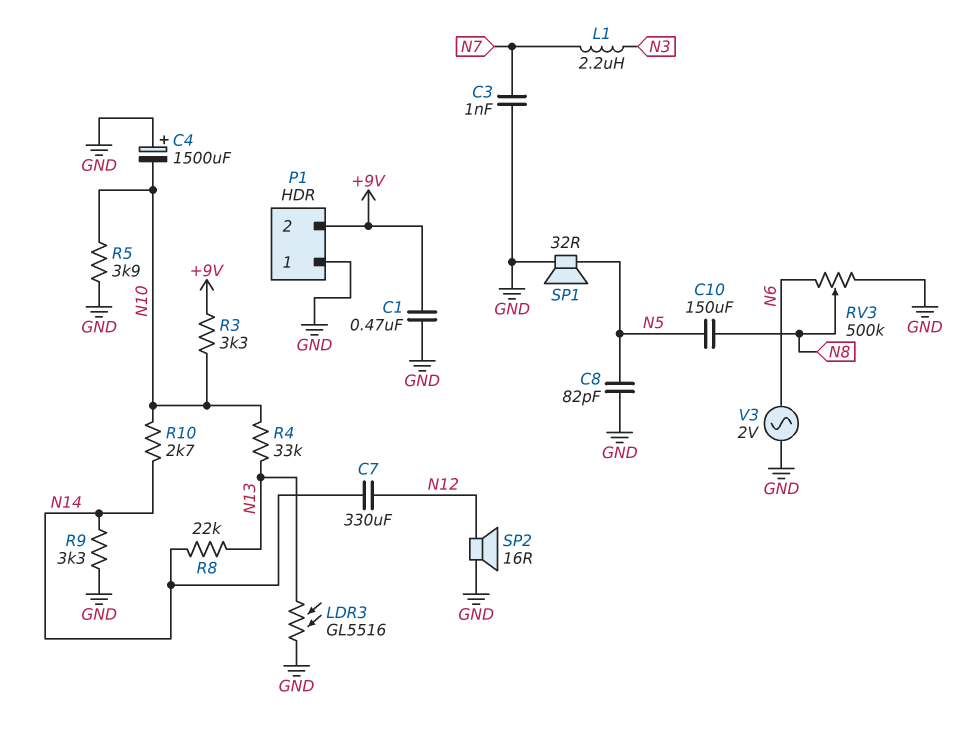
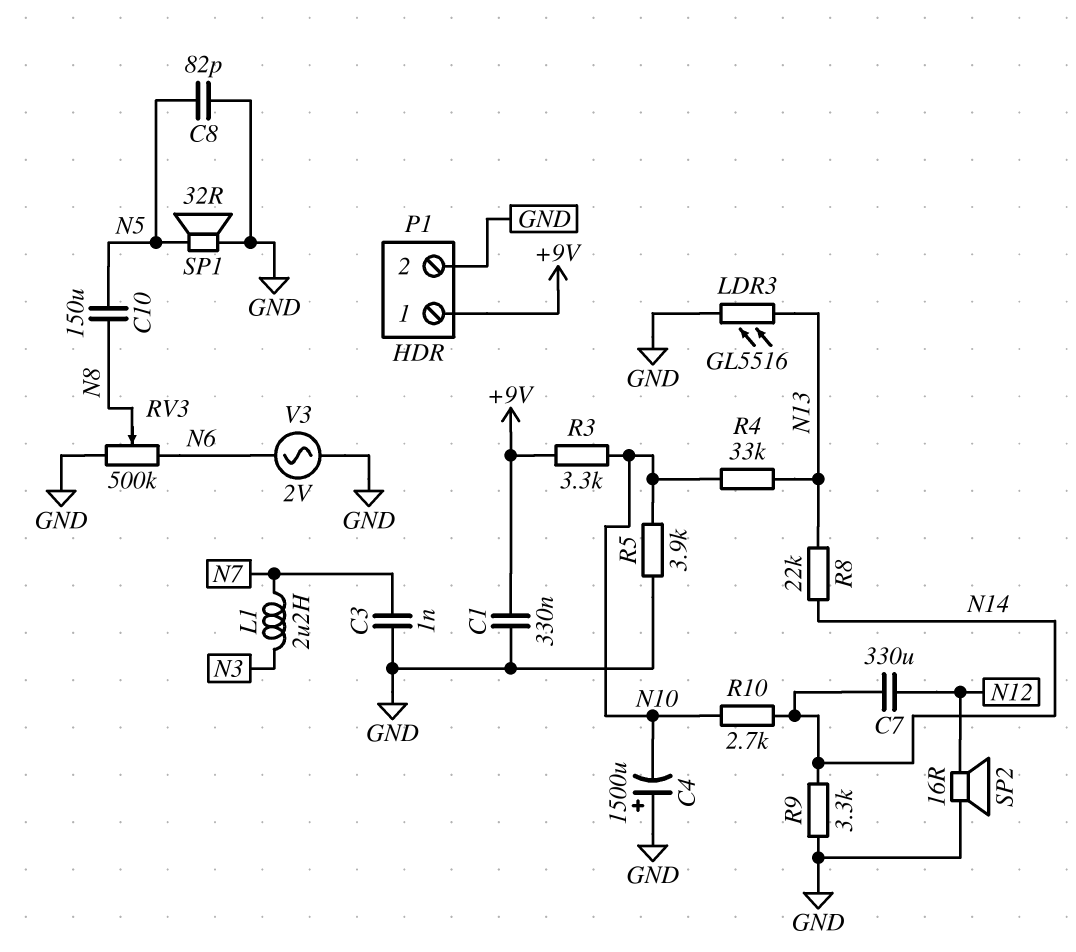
C1: 470nF (+9V, GND) -> 330nF (+9V, GND)
P1 pin 1: GND -> +9V
P1 pin 2: +9V -> GND

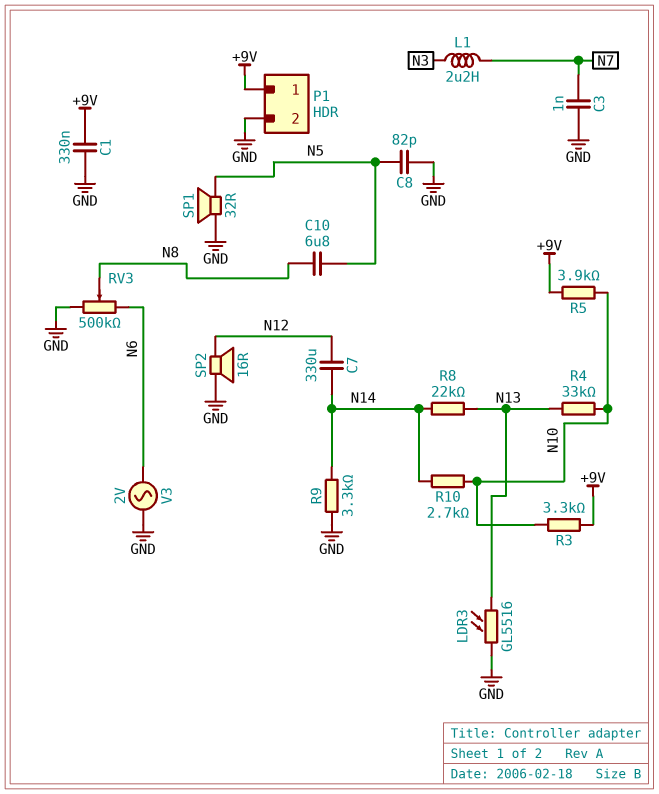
C4: 1500uF (plus GND, minus N10) -> none
C10: 150uF (N5, N8) -> 6.8uF (N5, N8)
R5: 3.9k (GND, N10) -> 3.9k (+9V, N10)

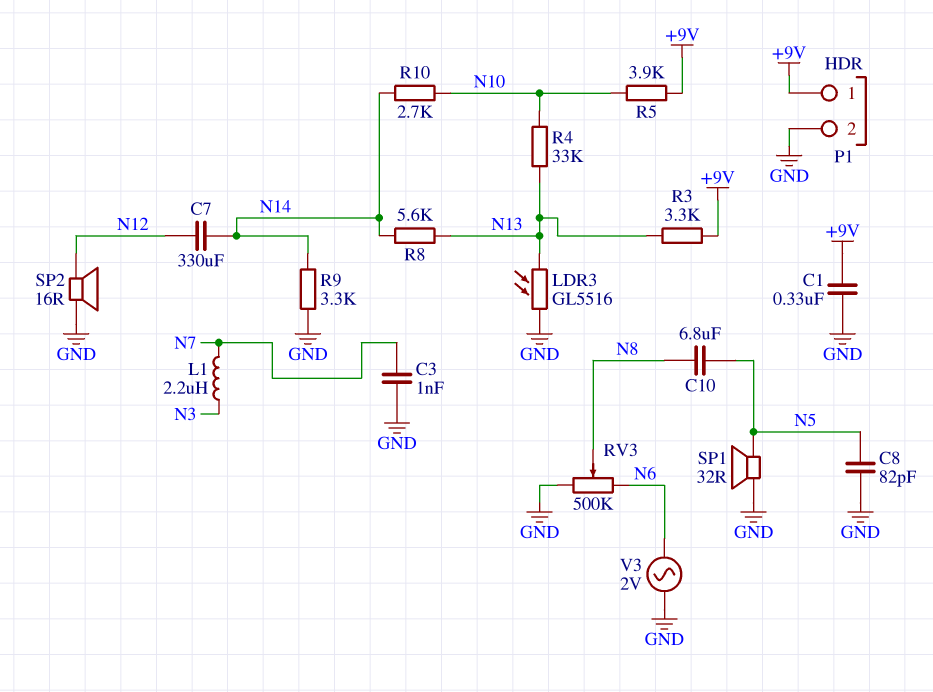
R3: 3.3k (+9V, N10) -> 3.3k (+9V, N13)
R8: 22k (N13, N14) -> 5.6k (N13, N14)

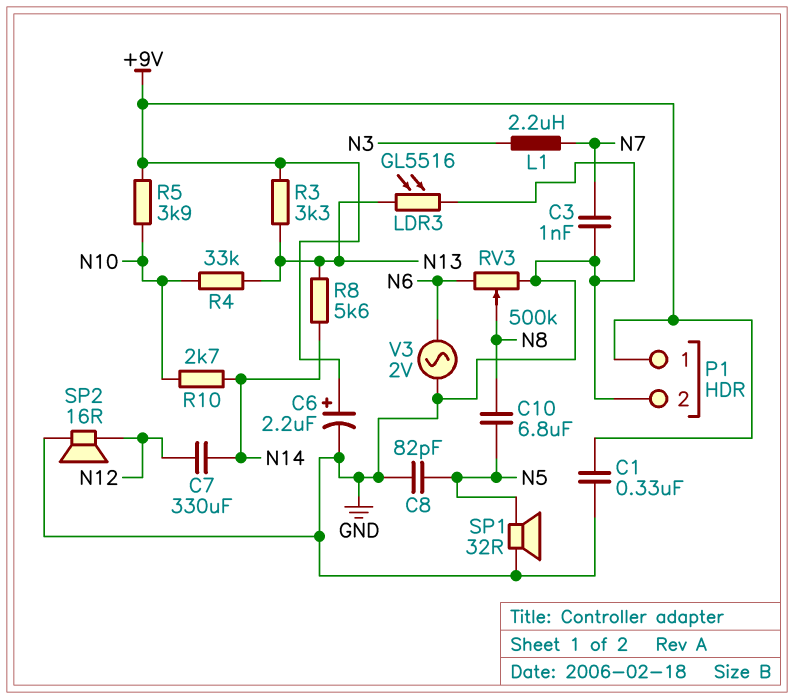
C6: none -> 2.2uF (plus +9V, minus GND)
R9: 3.3k (GND, N14) -> none

